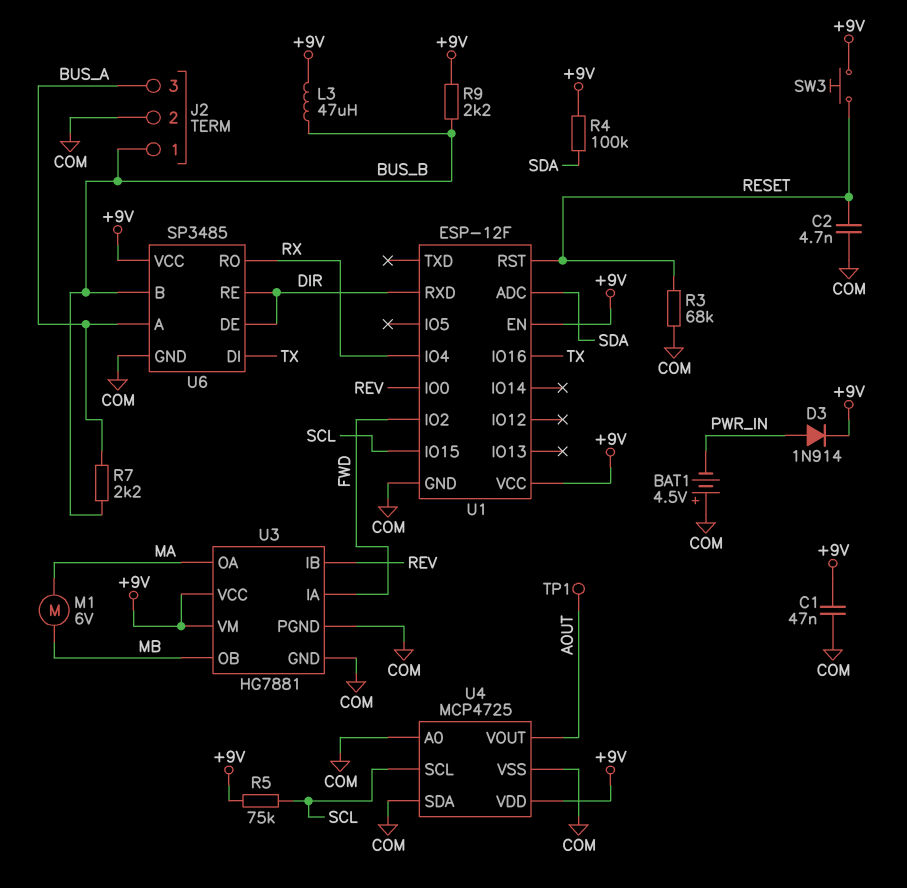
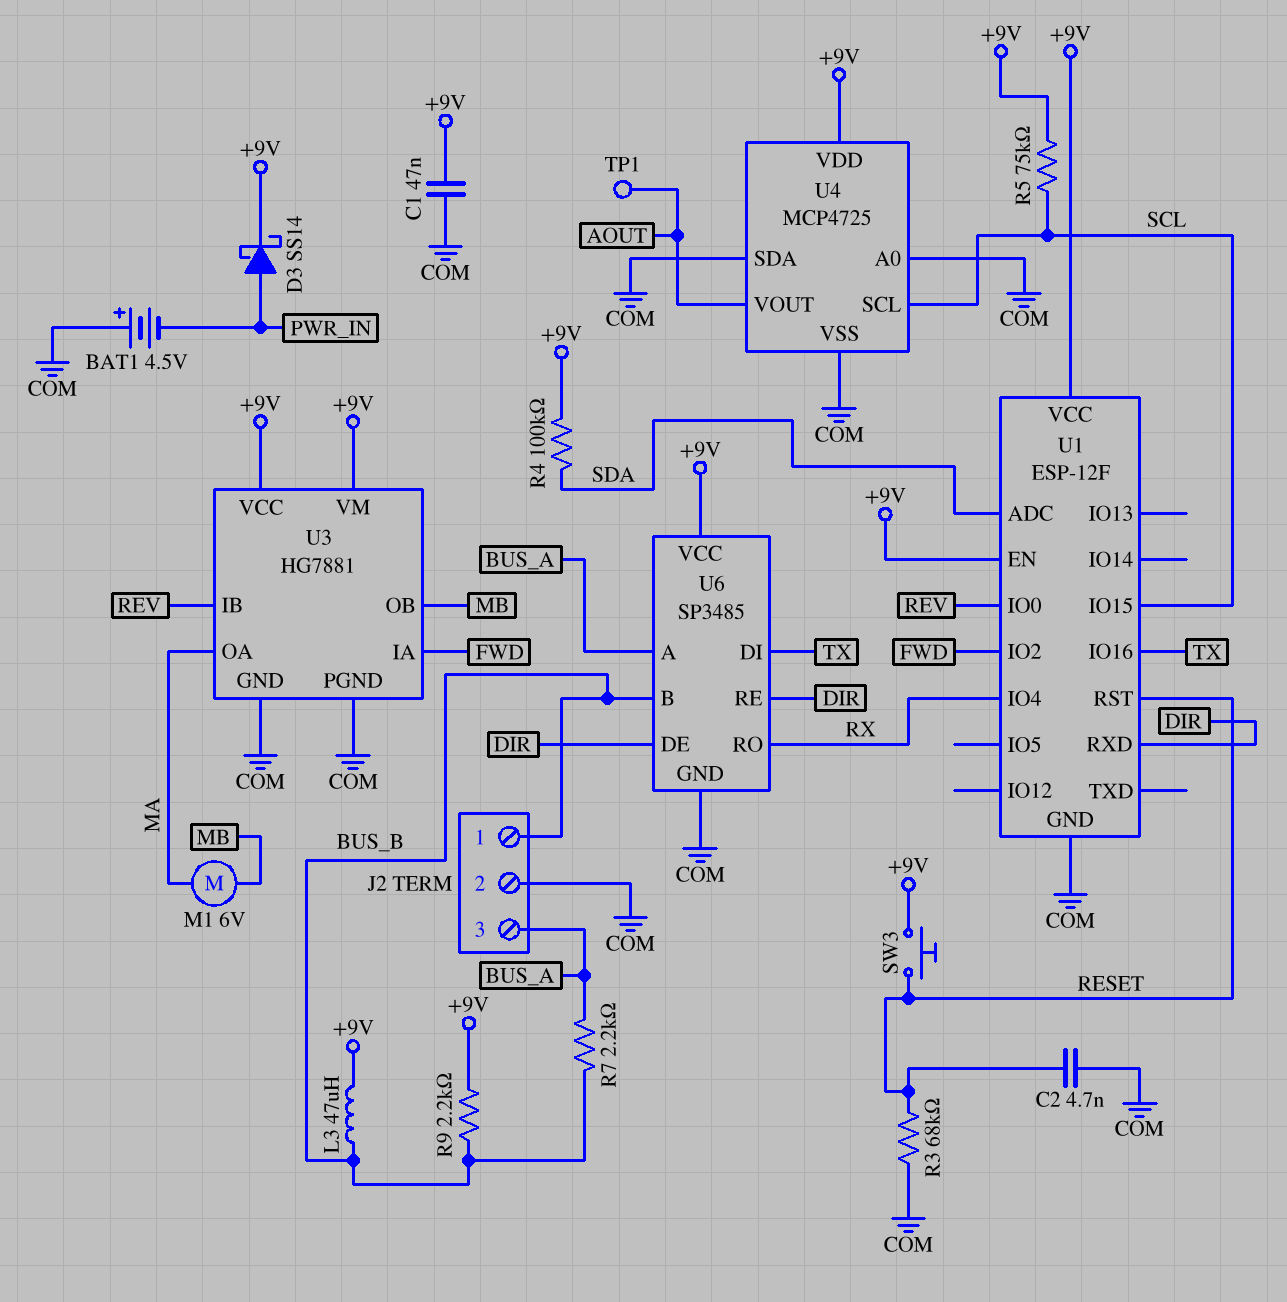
D3: diode 1N914 (A PWR_IN, K +9V) -> schottky SS14 (A PWR_IN, K +9V)

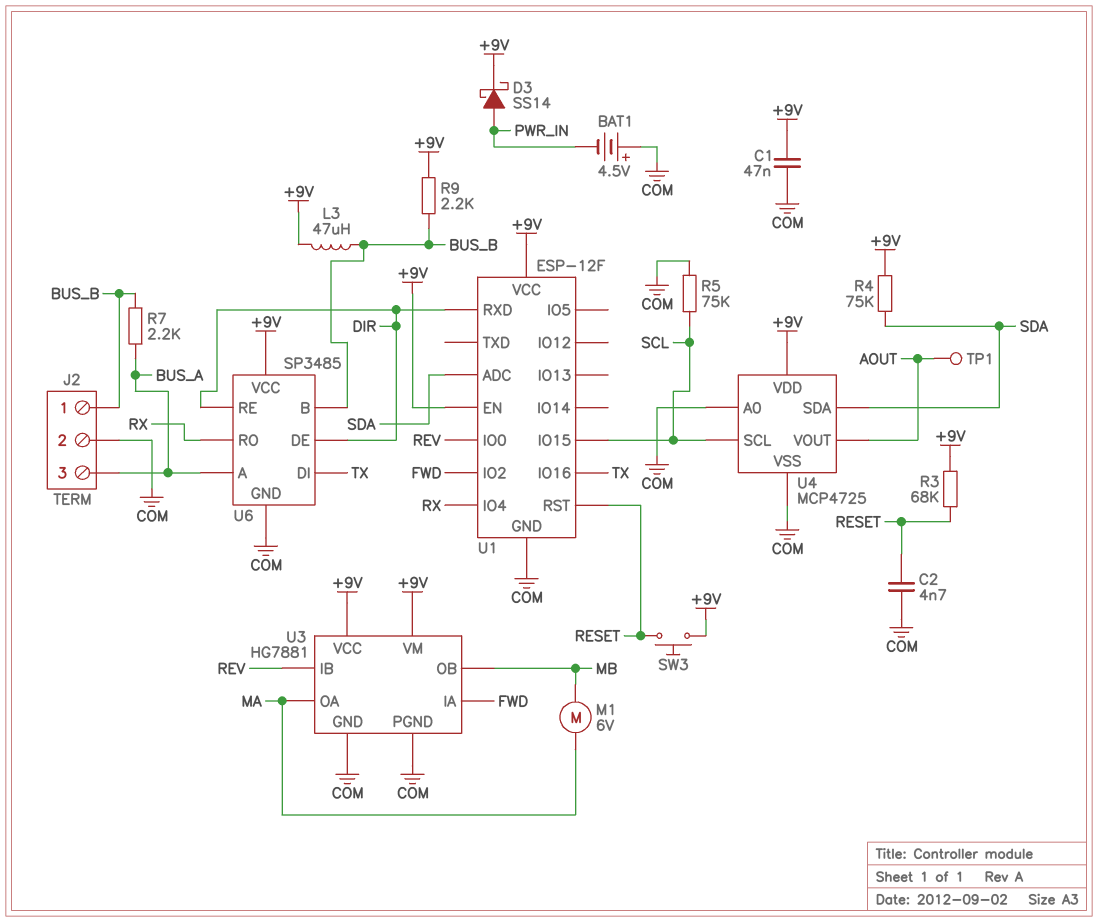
R3: 68k (COM, RESET) -> 68k (+9V, RESET)
R4: 100k (+9V, SDA) -> 75k (+9V, SDA)
R5: 75k (+9V, SCL) -> 75k (COM, SCL)
U4 pin SDA: COM -> SDA

